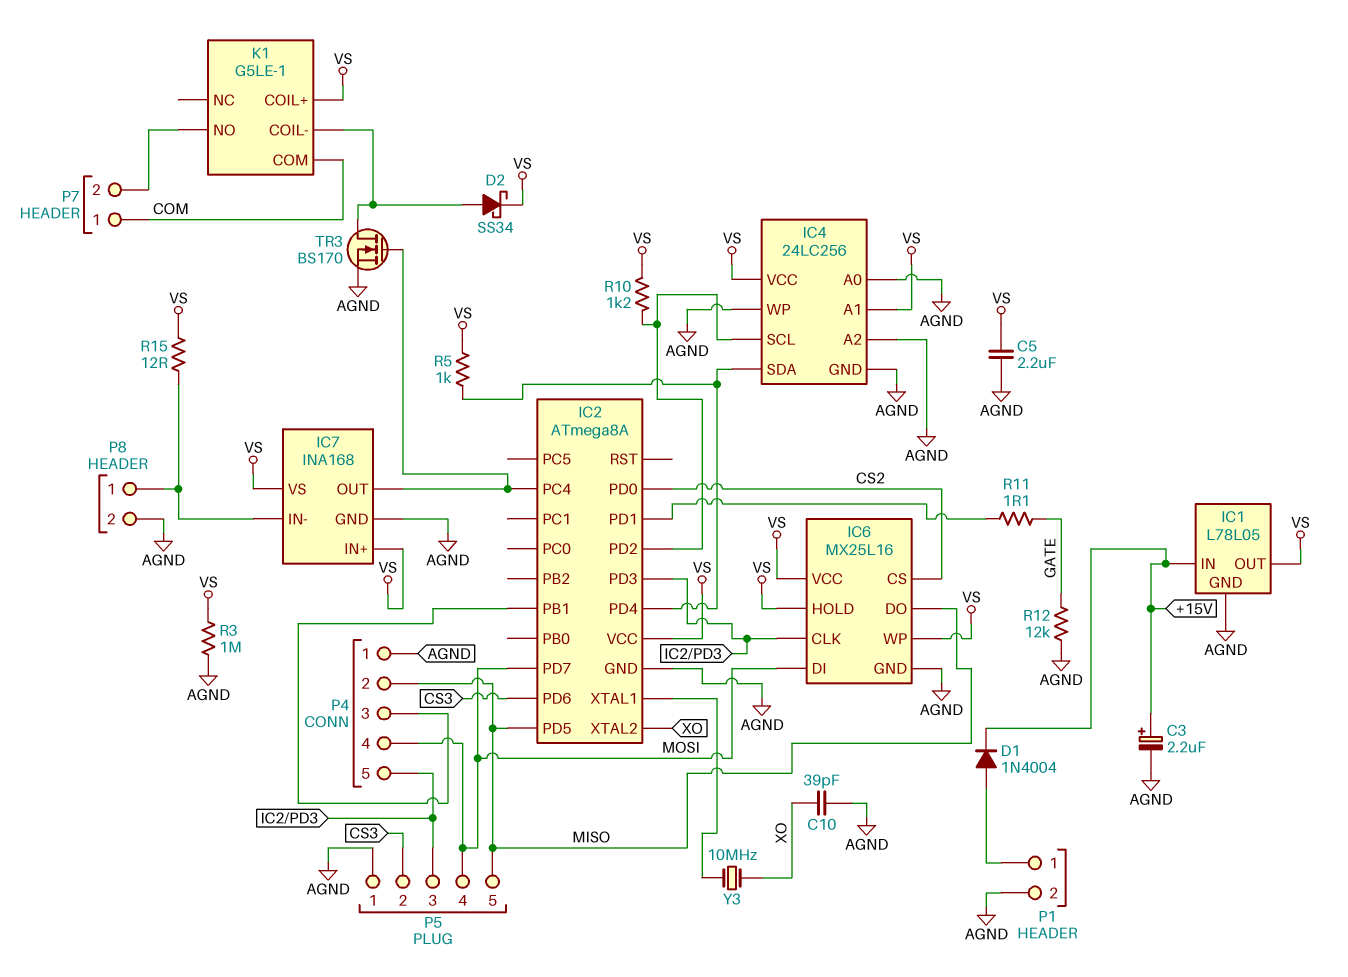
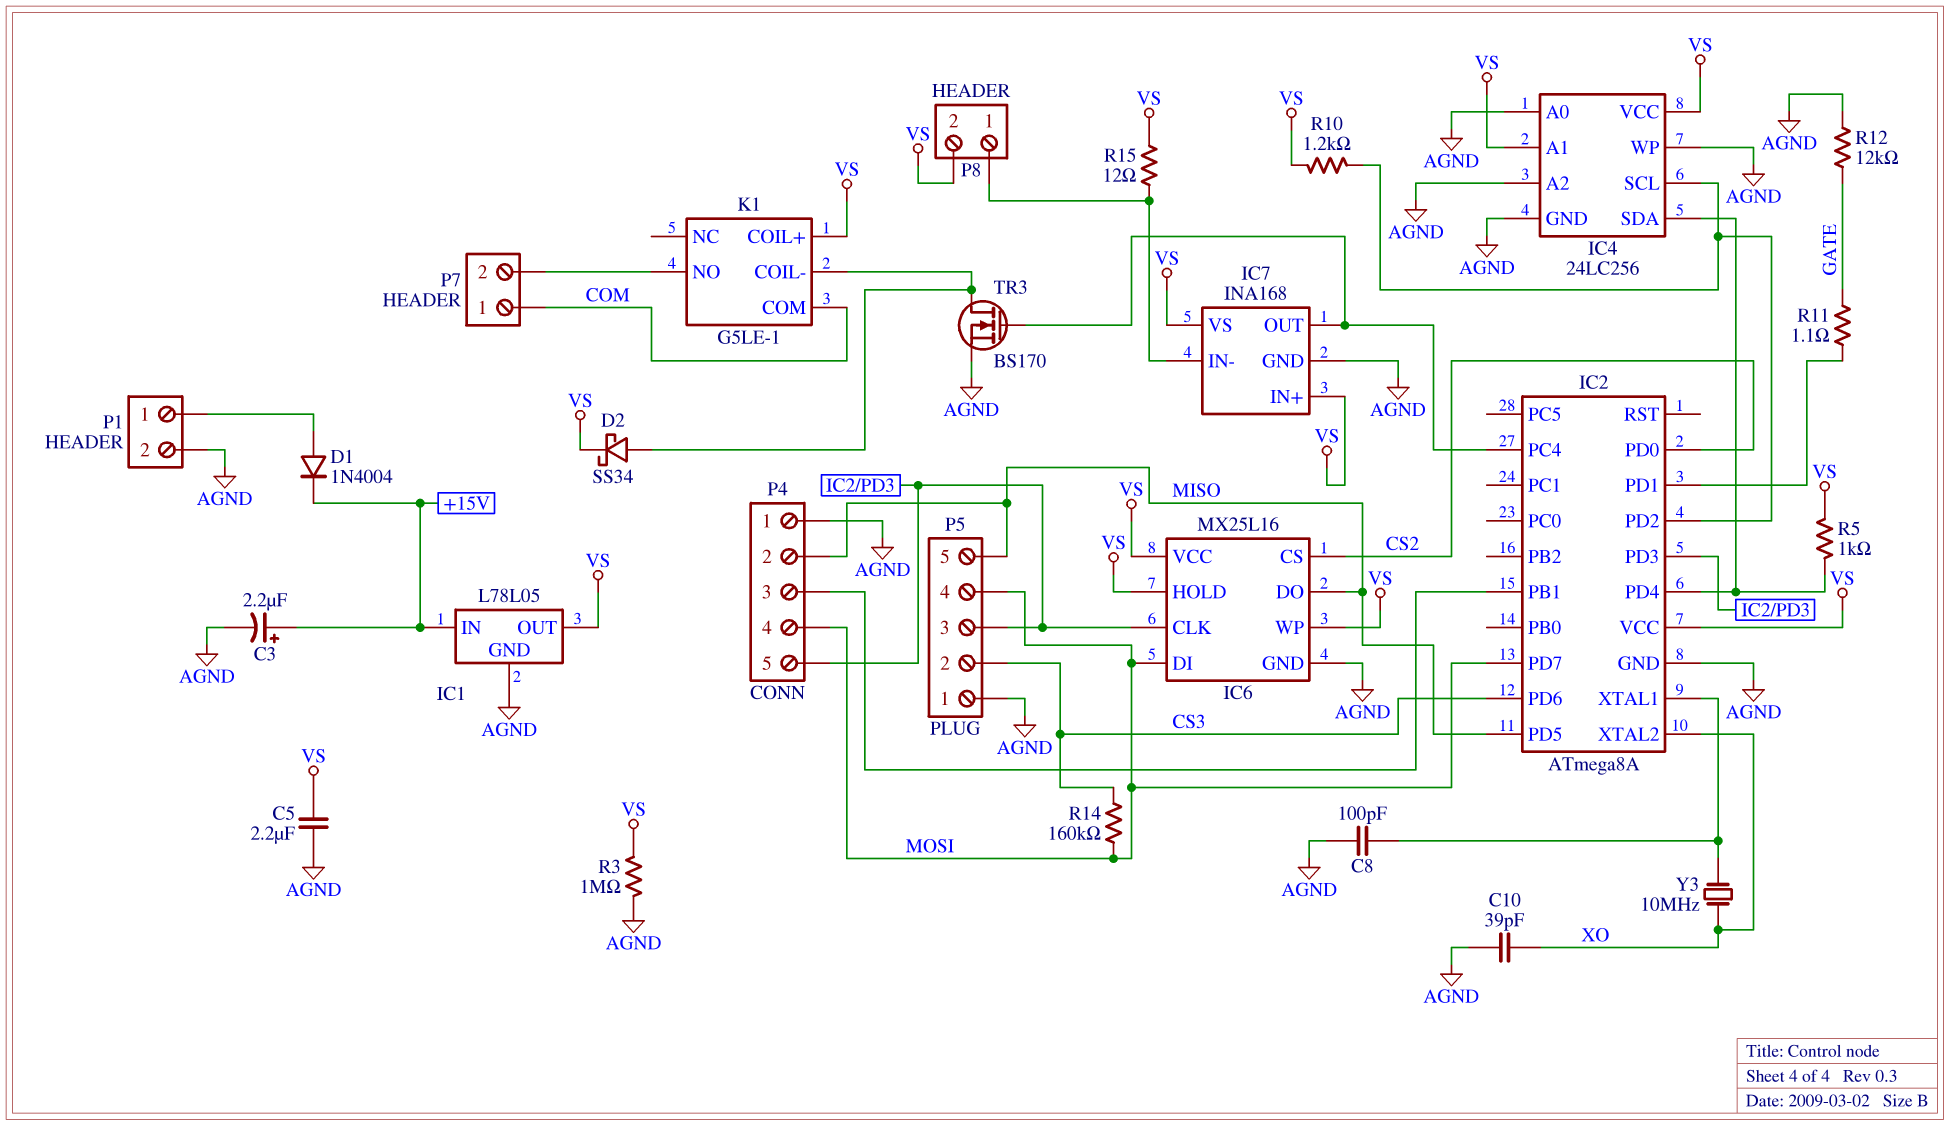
C8: none -> 100pF (AGND, IC2/XTAL1)
P8 pin 2: AGND -> VS
R14: none -> 160k (CS3, MOSI)

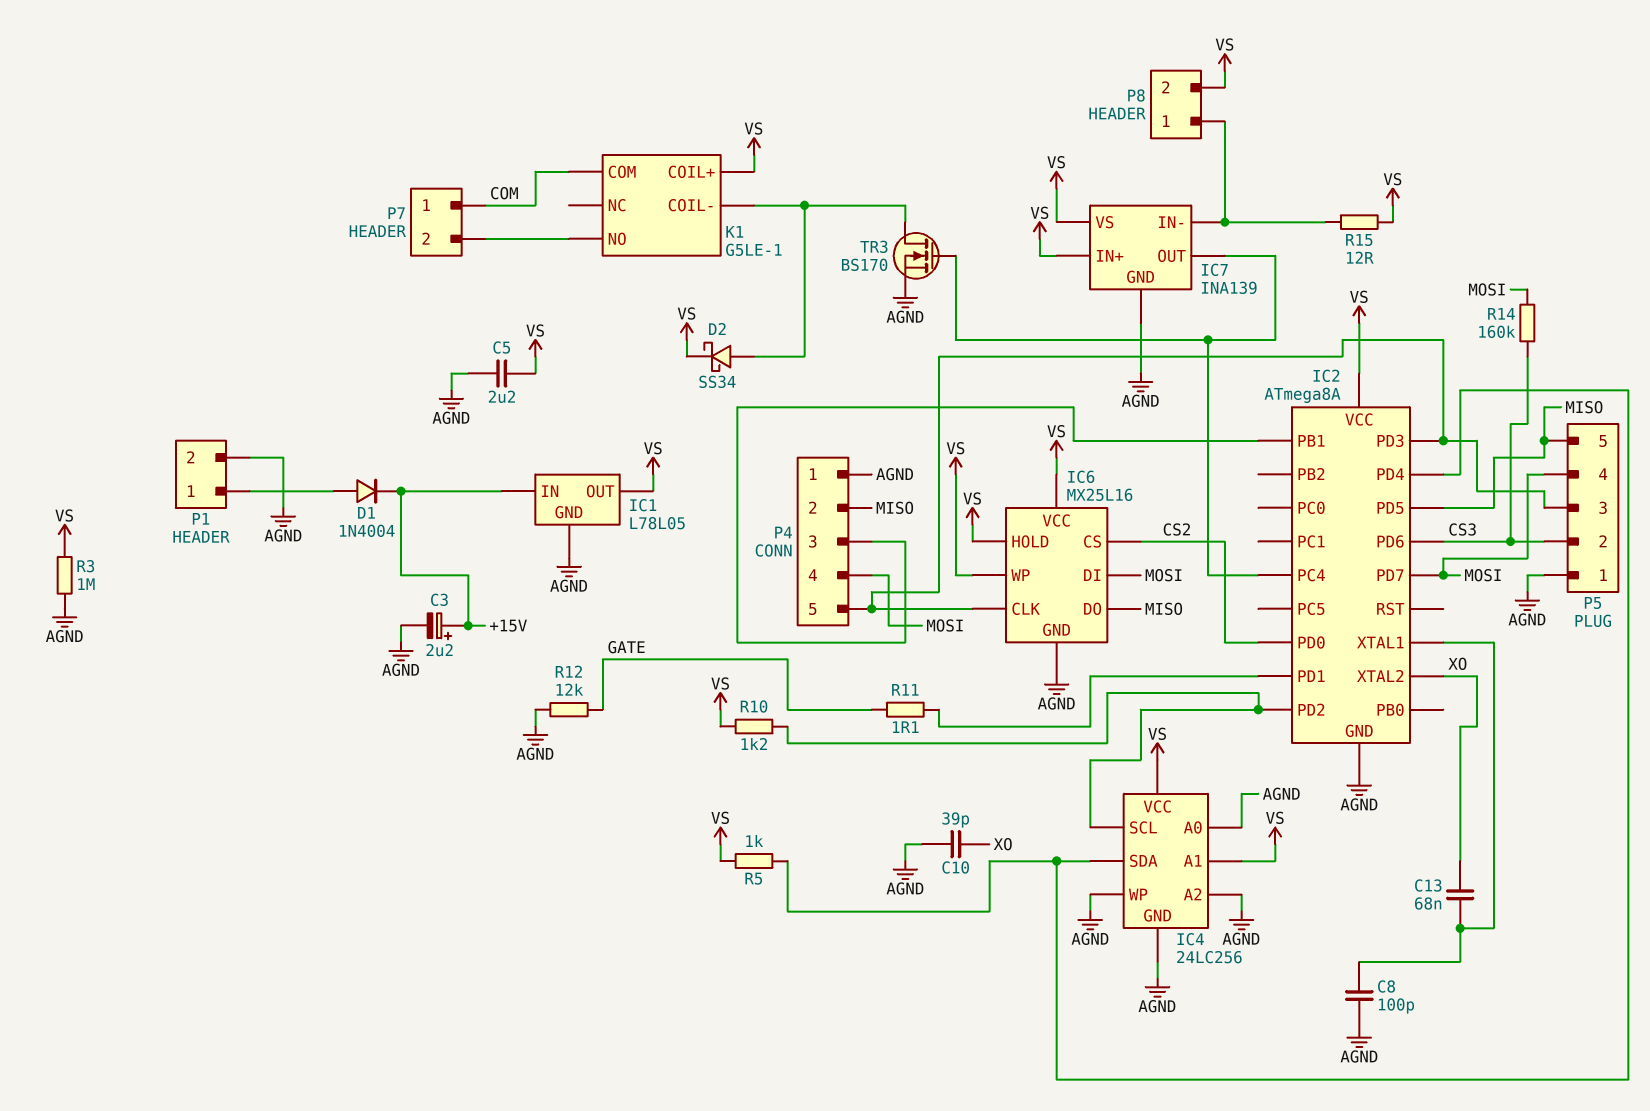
C13: none -> 68nF (IC2/XTAL1, XO)
IC7: INA168 -> INA139
Y3: 10MHz (IC2/XTAL1, XO) -> none

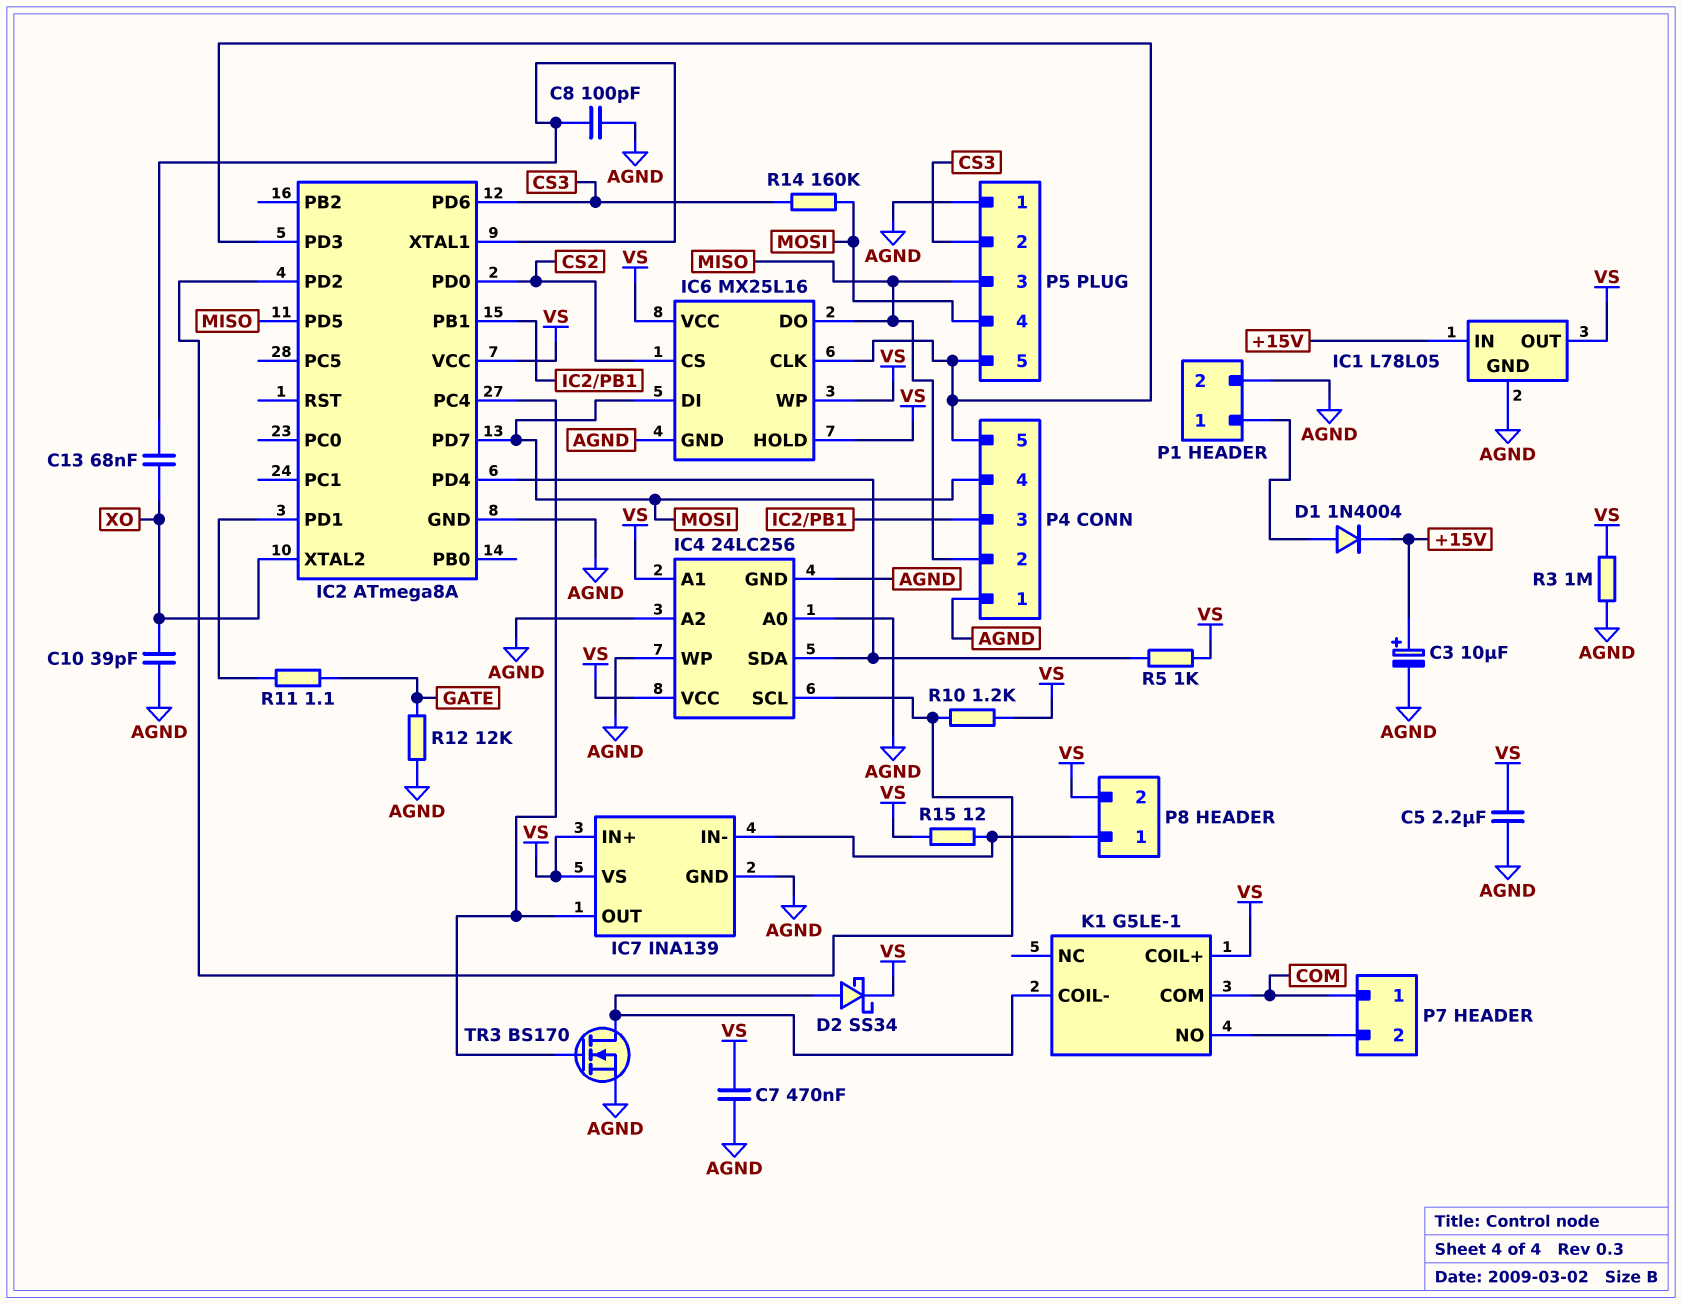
C3: 2.2uF (plus +15V, minus AGND) -> 10uF (plus +15V, minus AGND)
C7: none -> 470nF (AGND, VS)
P5 pin 3: IC2/PD3 -> MISO
P5 pin 5: MISO -> IC2/PD3

